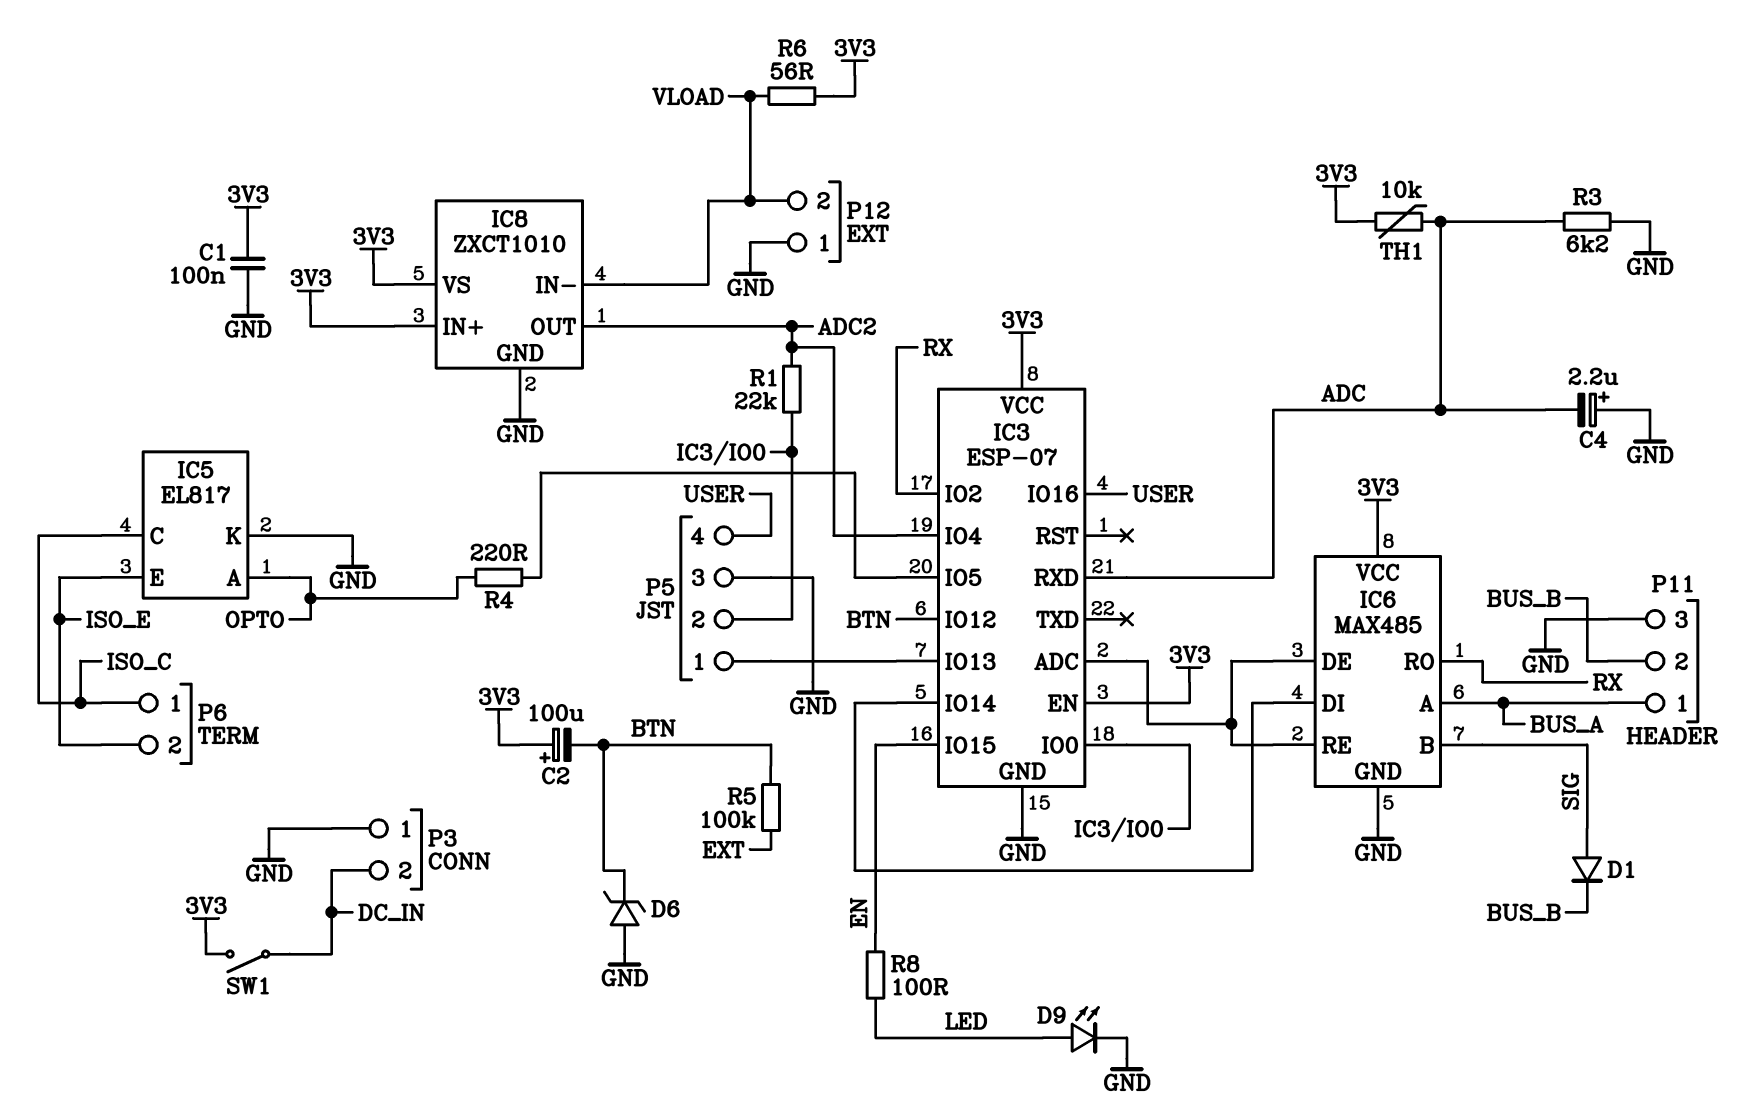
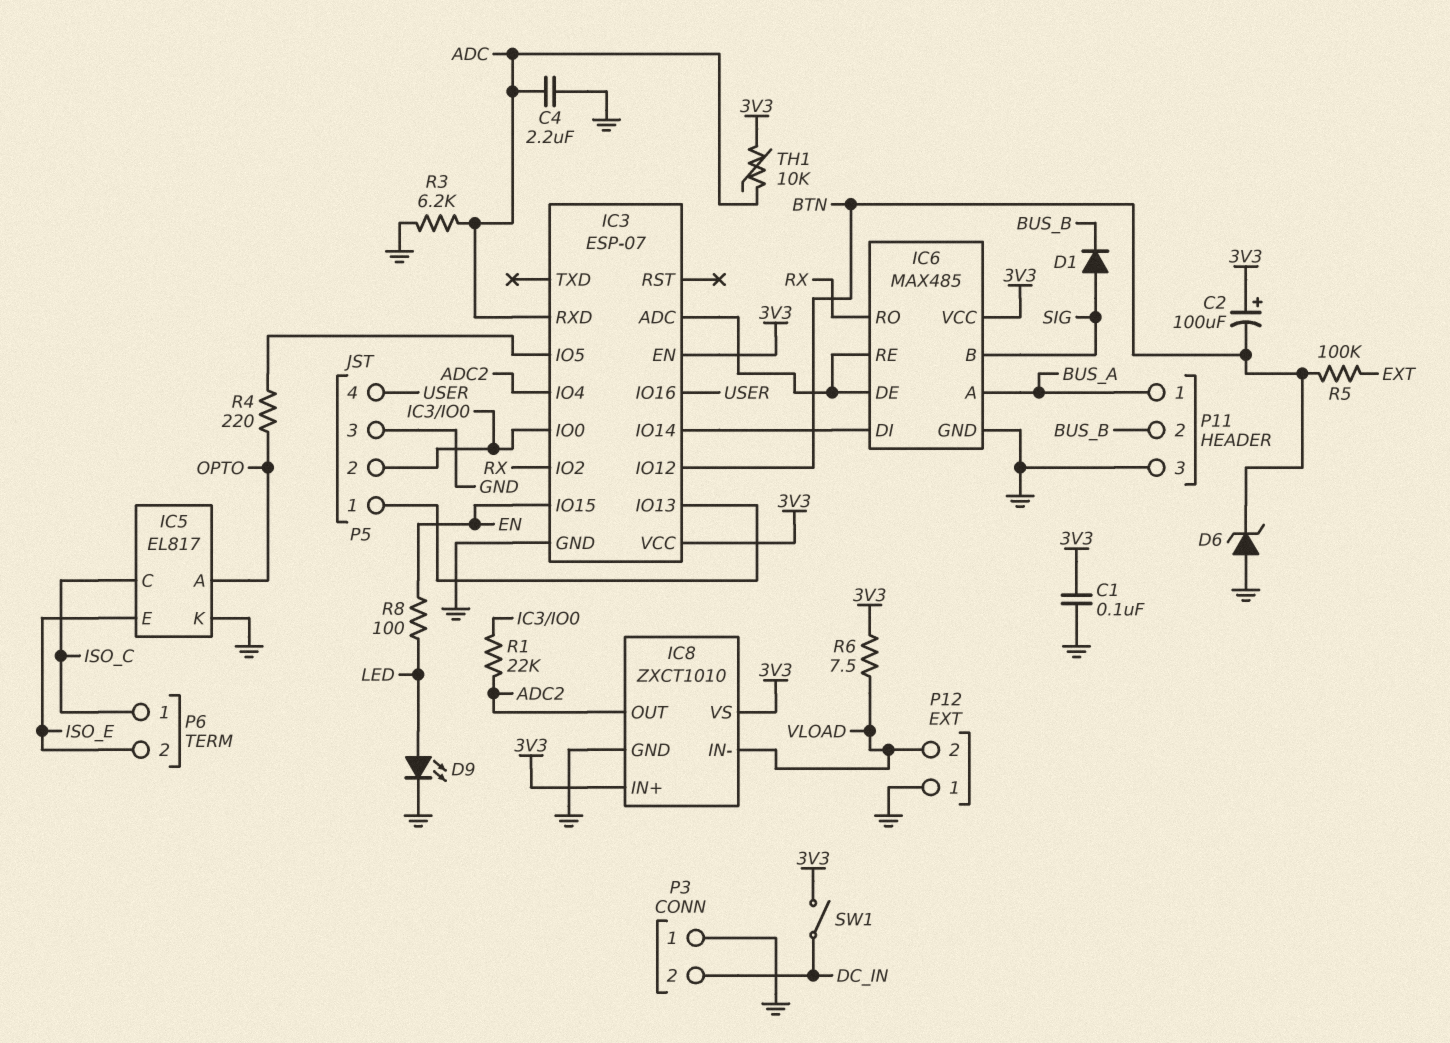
C4: 2.2uF (plus GND, minus ADC) -> 2.2uF (ADC, GND)
R6: 56 (3V3, VLOAD) -> 7.5 (3V3, VLOAD)

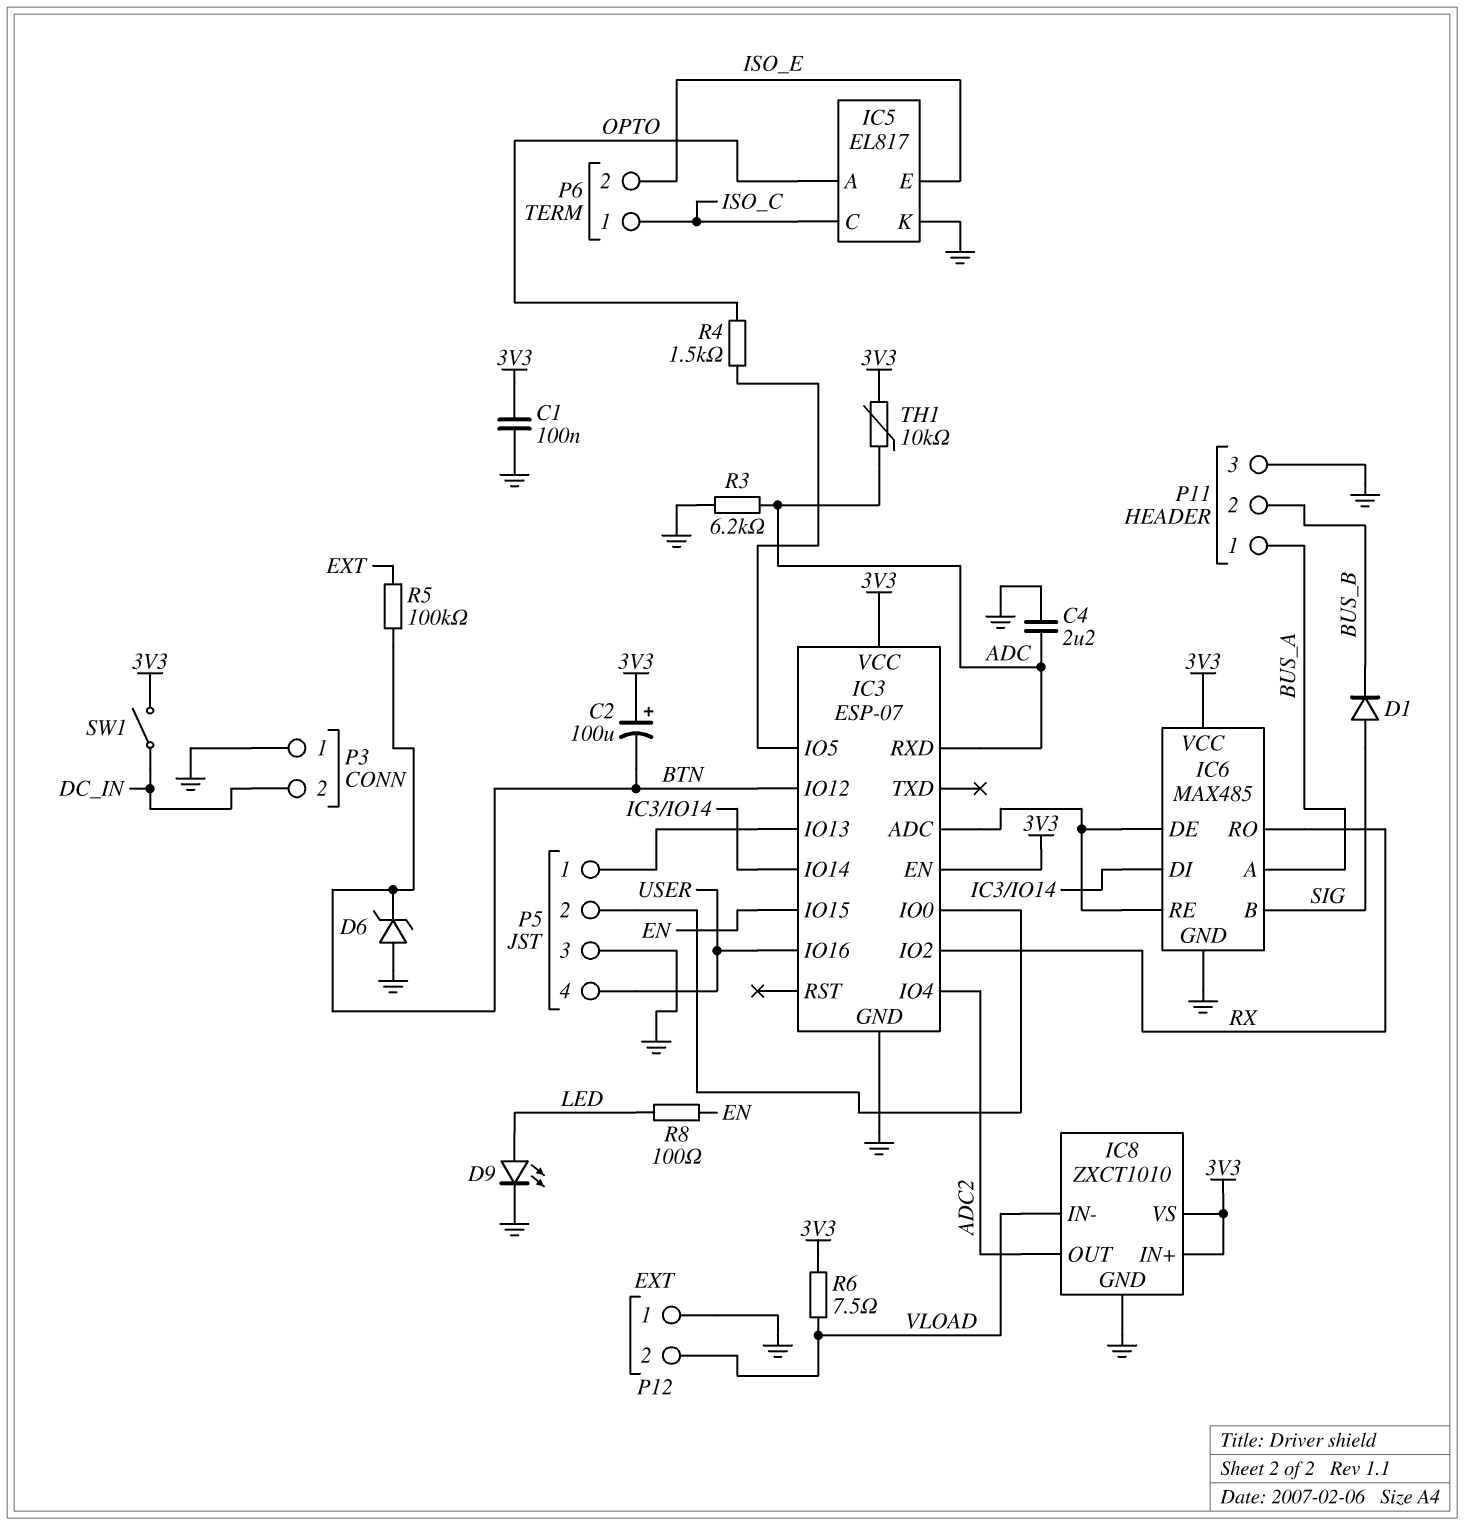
R1: 22k (ADC2, IC3/IO0) -> none
R4: 220 (IC3/IO5, OPTO) -> 1.5k (IC3/IO5, OPTO)

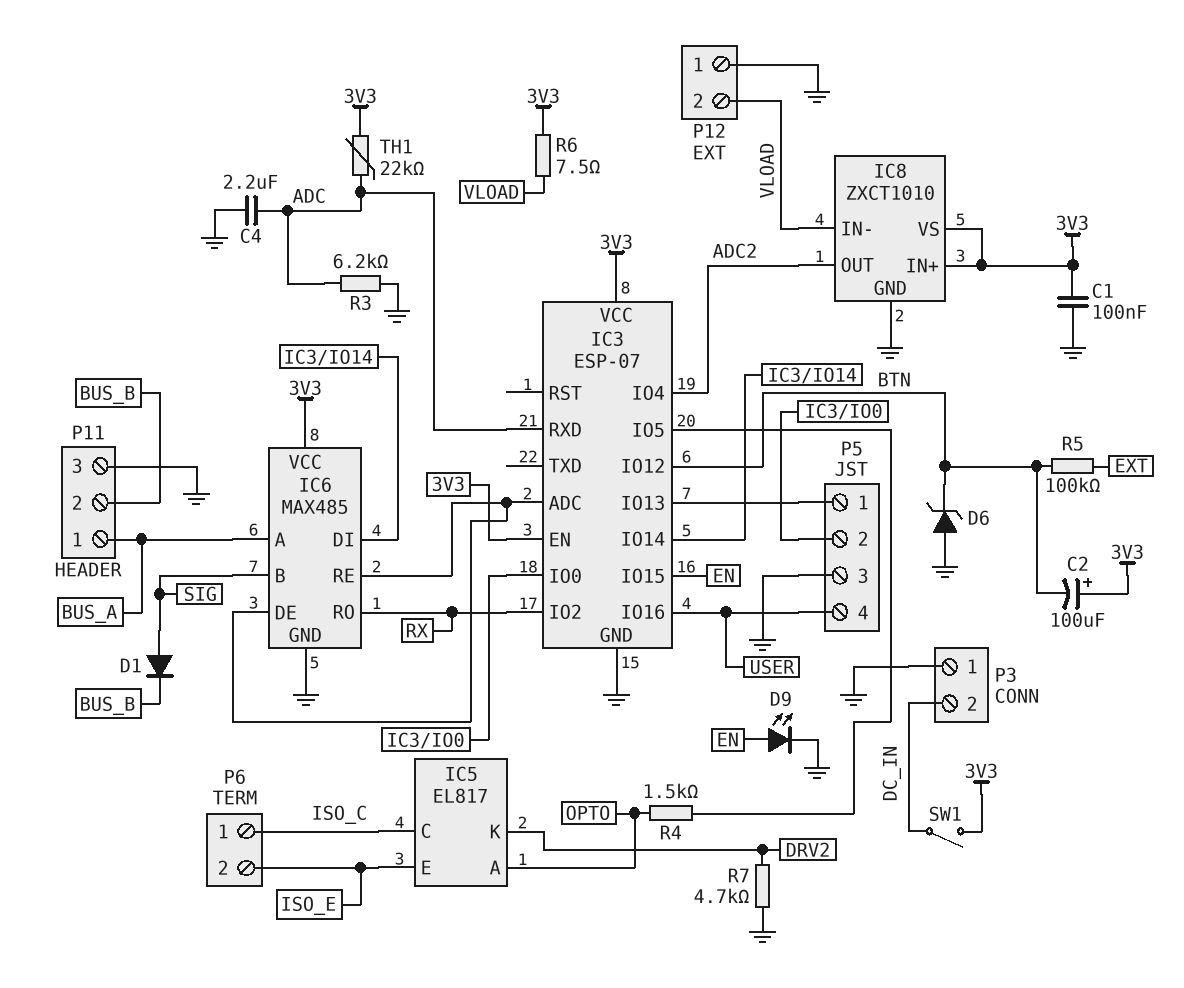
D9: LED (A LED, K GND) -> LED (A EN, K GND)
IC5 pin K: GND -> DRV2
R7: none -> 4.7k (DRV2, GND)
R8: 100 (EN, LED) -> none
TH1: 10k (3V3, ADC) -> 22k (3V3, ADC)

